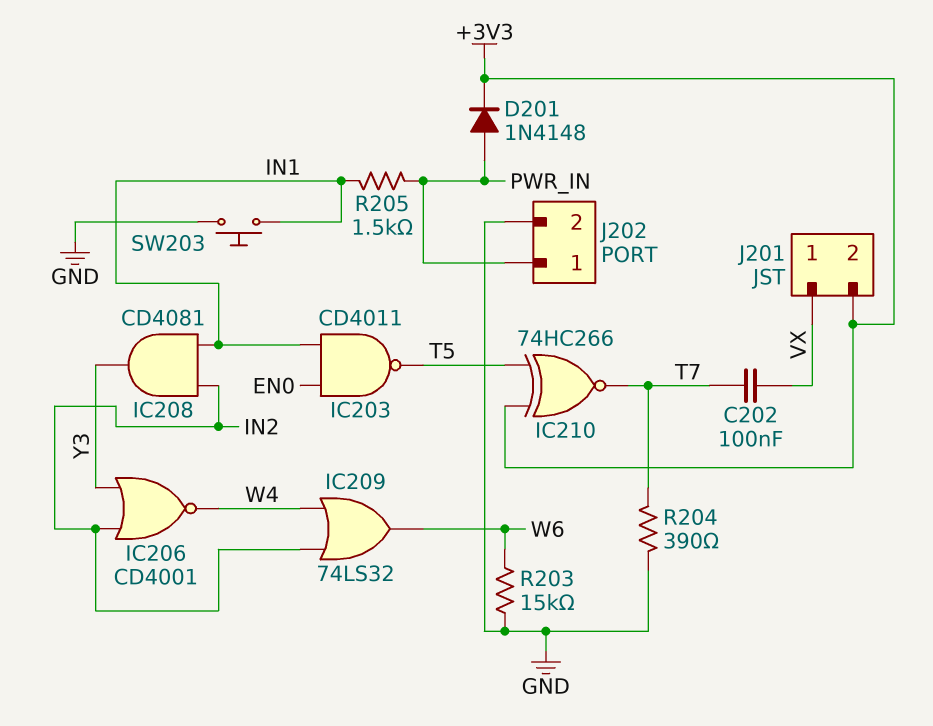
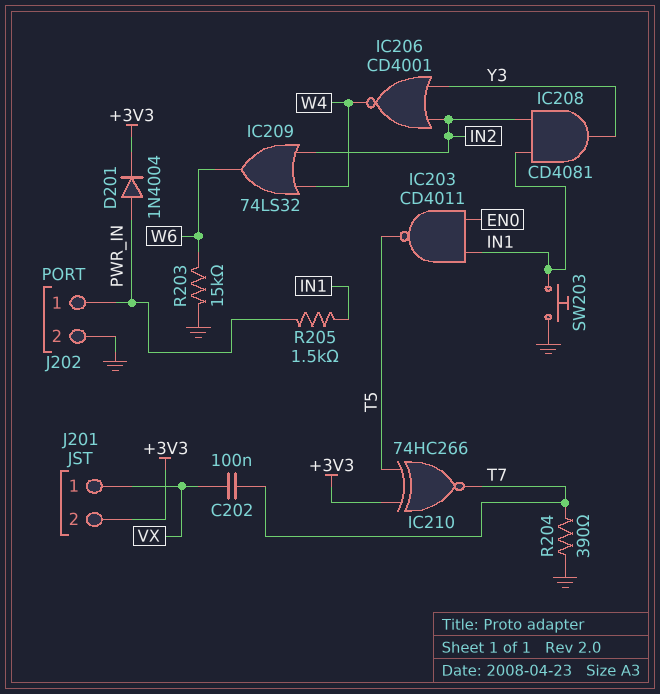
D201: diode 1N4148 (A PWR_IN, K +3V3) -> diode 1N4004 (A PWR_IN, K +3V3)

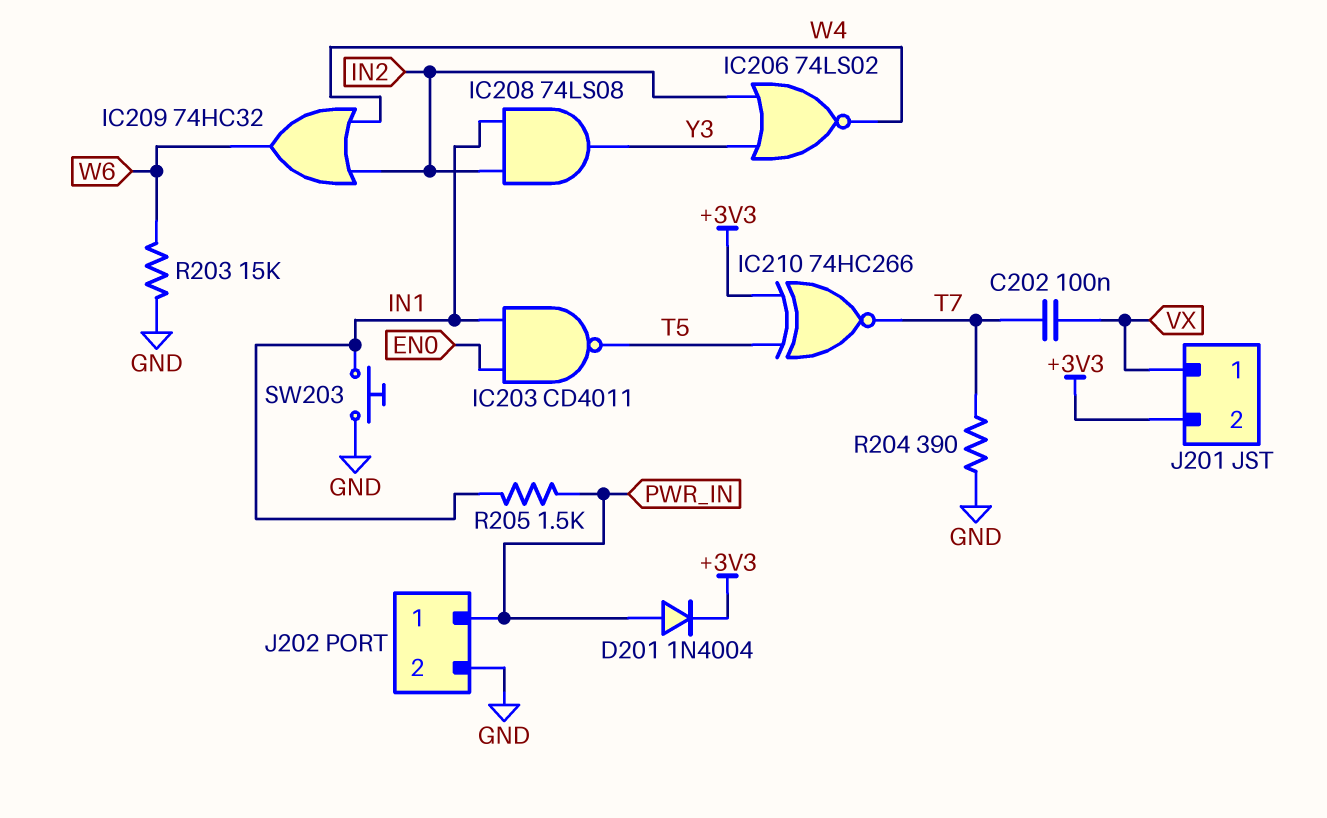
IC206: NOR CD4001 (in IN2, in Y3, out W4) -> NOR 74LS02 (in IN2, in Y3, out W4)
IC208: AND CD4081 (in IN1, in IN2, out Y3) -> AND 74LS08 (in IN1, in IN2, out Y3)
IC209: OR 74LS32 (in IN2, in W4, out W6) -> OR 74HC32 (in IN2, in W4, out W6)

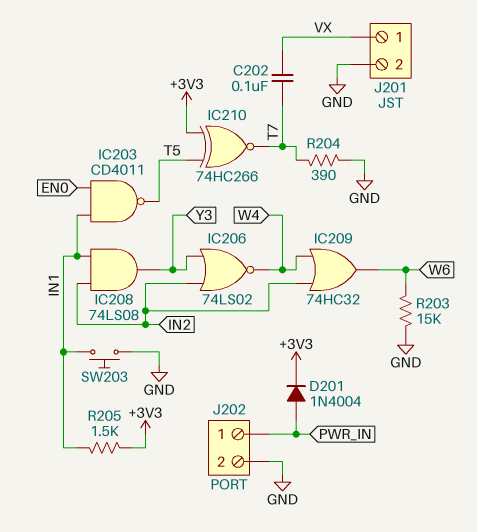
J201 pin 2: +3V3 -> GND
R205: 1.5k (IN1, PWR_IN) -> 1.5k (+3V3, IN1)

